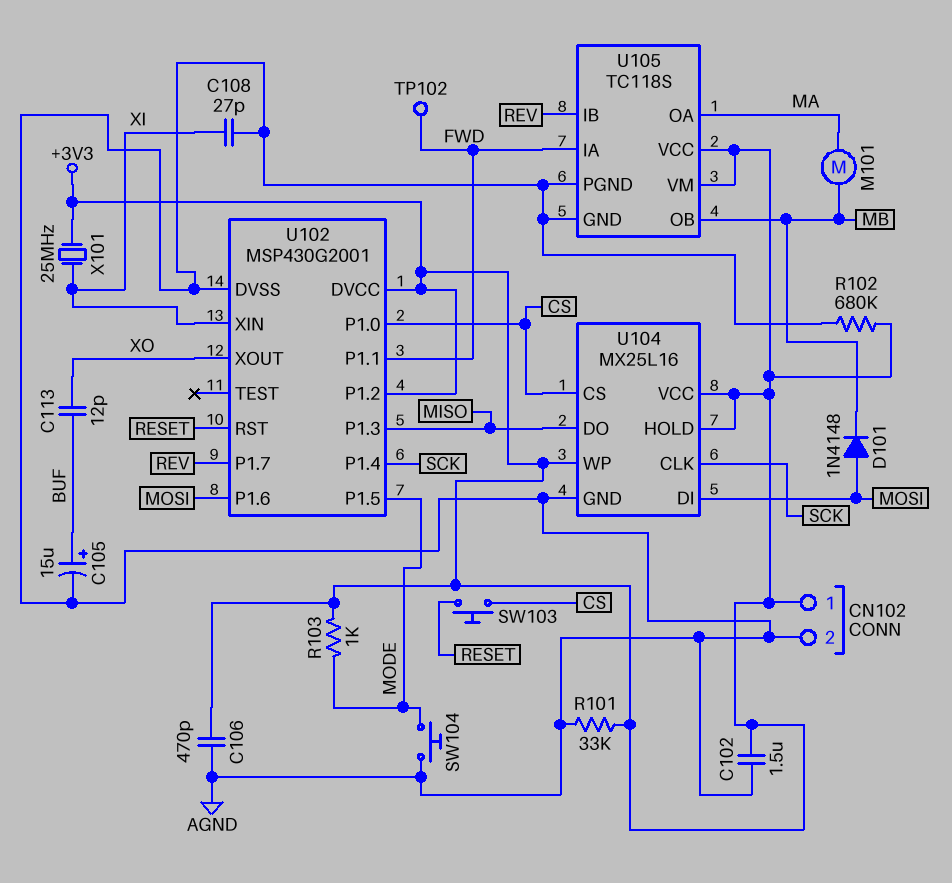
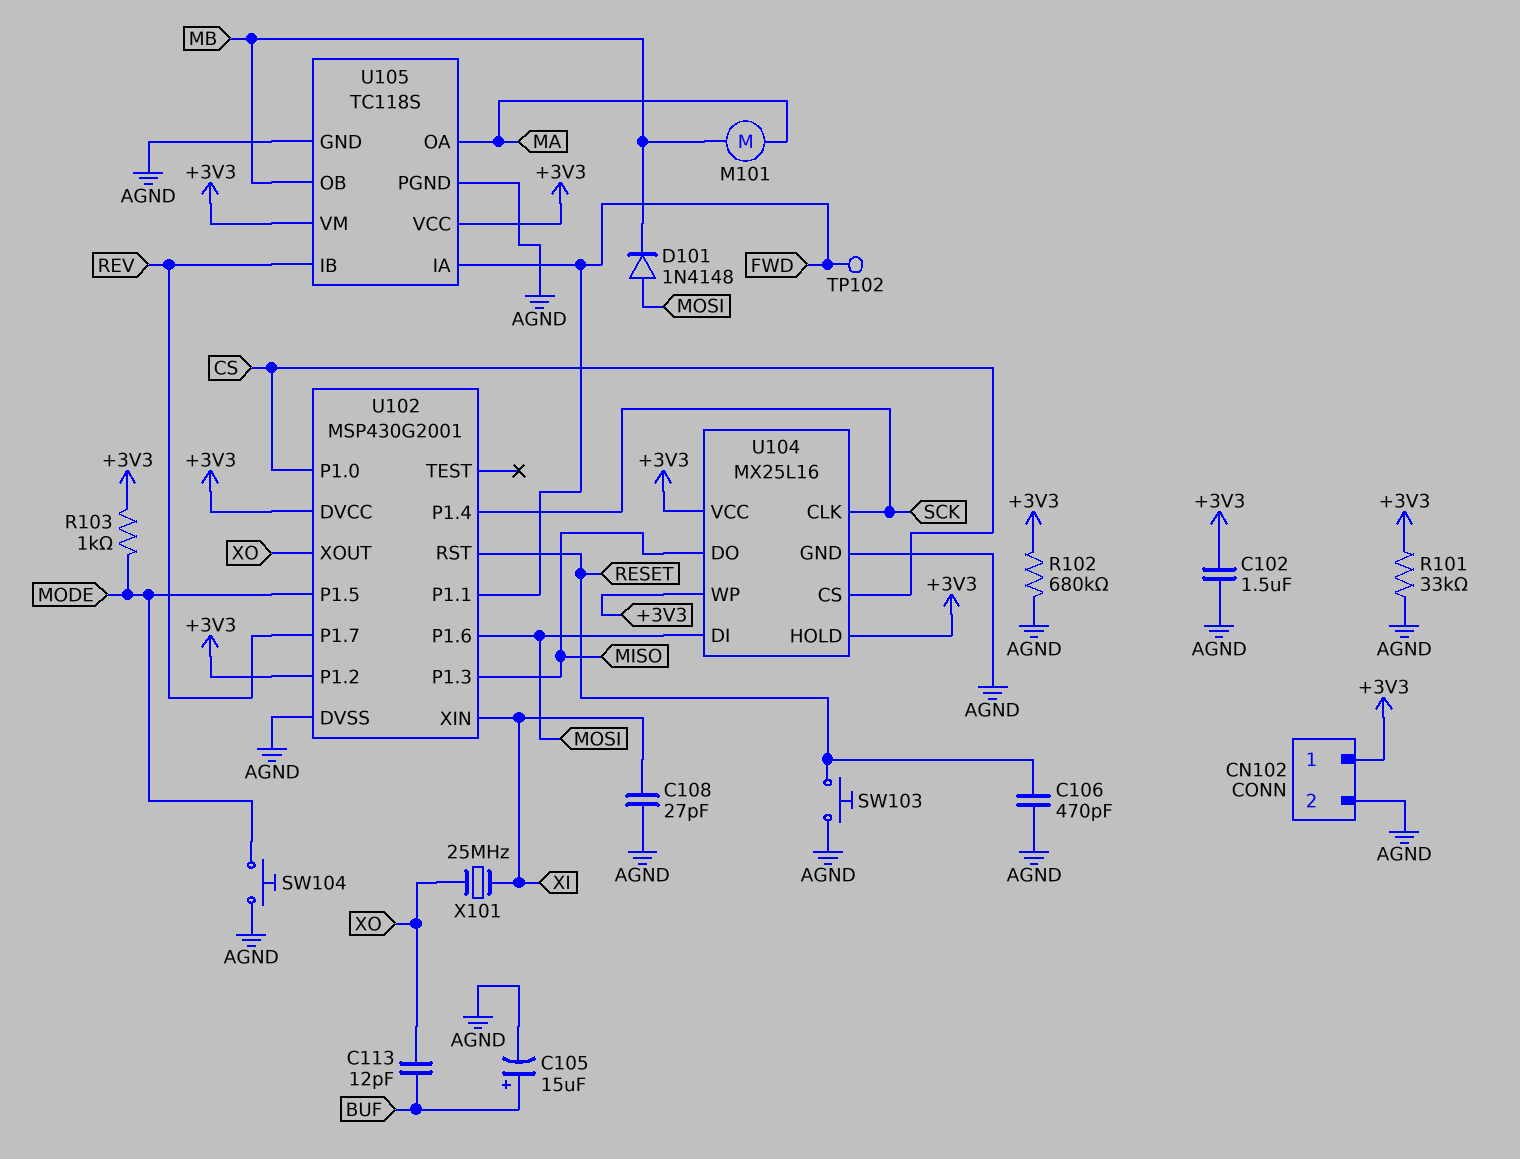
C106: 470pF (+3V3, AGND) -> 470pF (AGND, RESET)
SW103: button (CS, RESET) -> button (AGND, RESET)
X101: 25MHz (+3V3, XI) -> 25MHz (XI, XO)

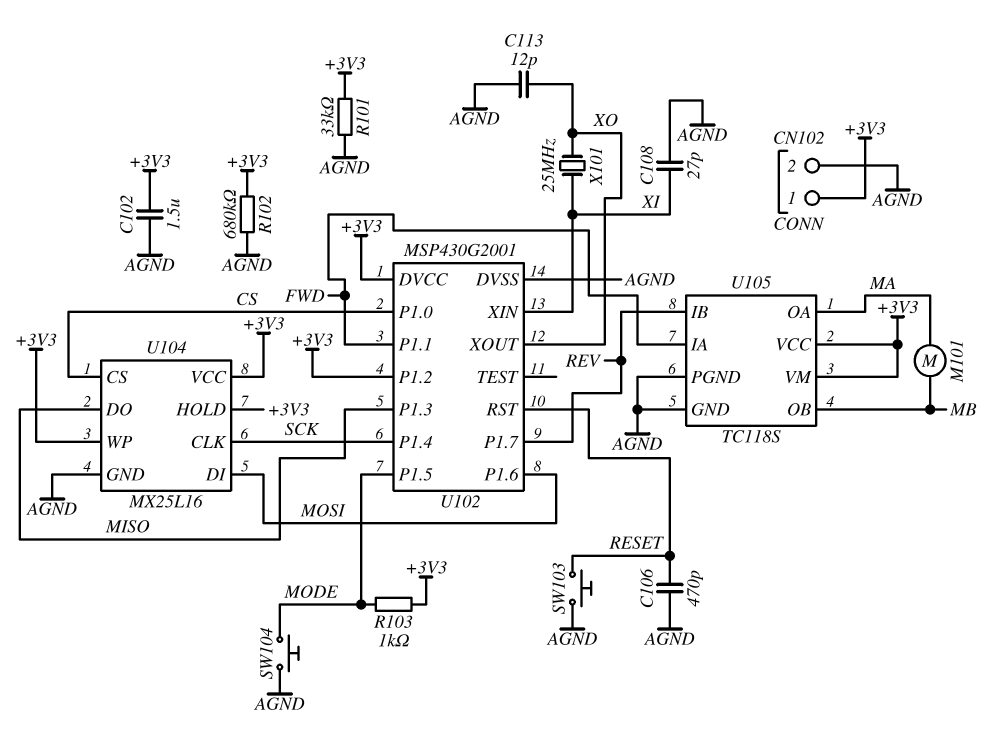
C105: 15uF (plus BUF, minus AGND) -> none
C113: 12pF (BUF, XO) -> 12pF (AGND, XO)
D101: diode 1N4148 (A MOSI, K MB) -> none
TP102: test point (FWD) -> none

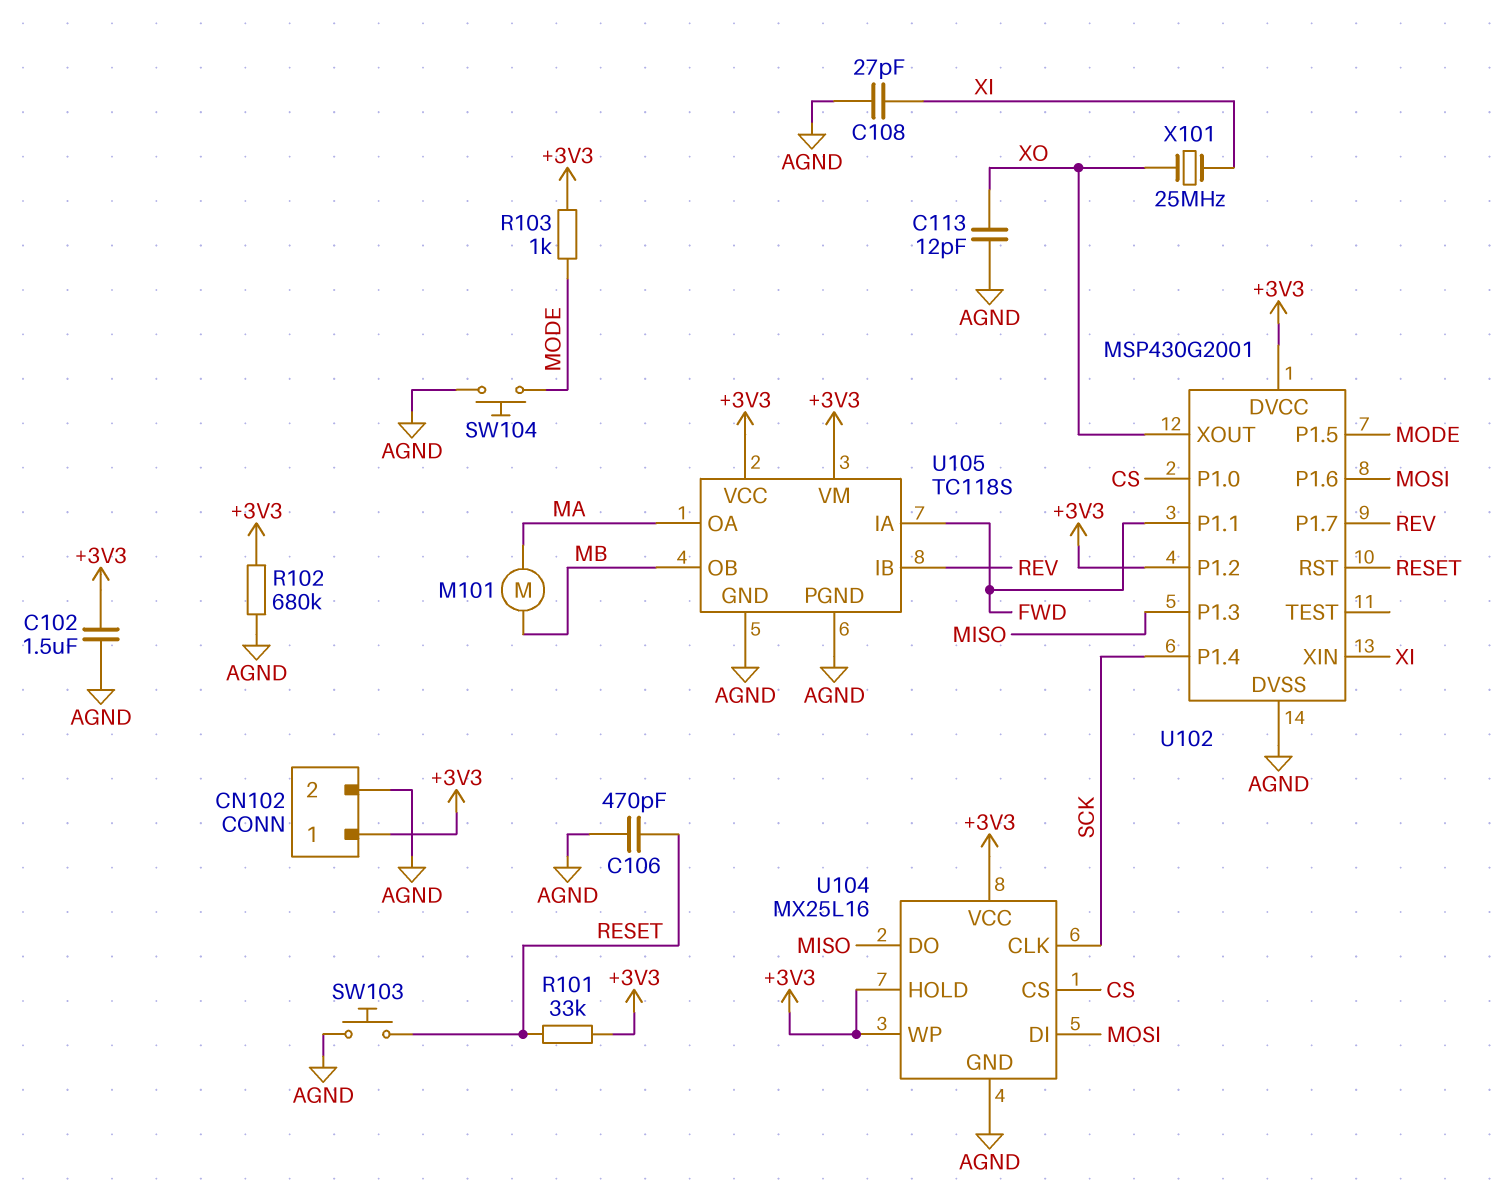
R101: 33k (+3V3, AGND) -> 33k (+3V3, RESET)

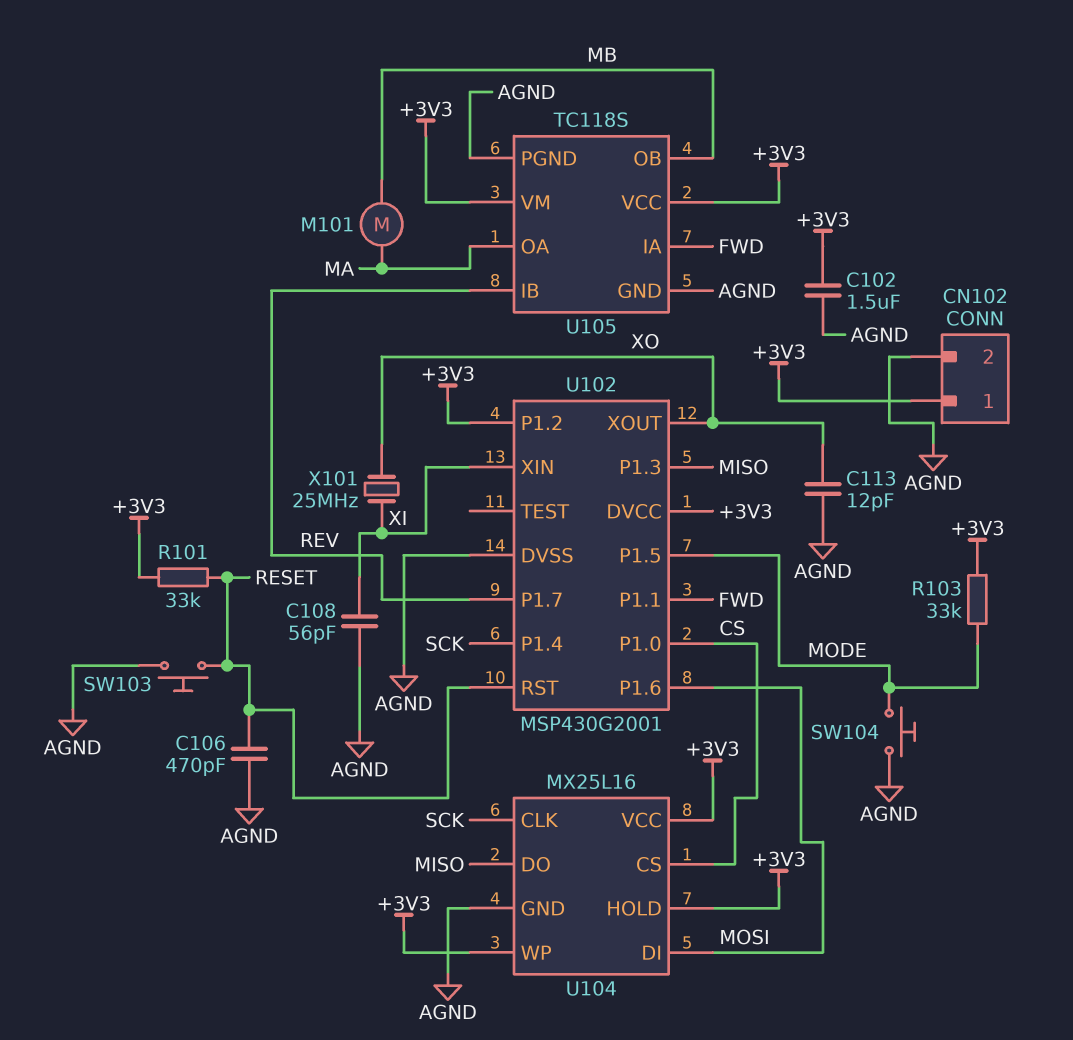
C108: 27pF (AGND, XI) -> 56pF (AGND, XI)
R102: 680k (+3V3, AGND) -> none
R103: 1k (+3V3, MODE) -> 33k (+3V3, MODE)

